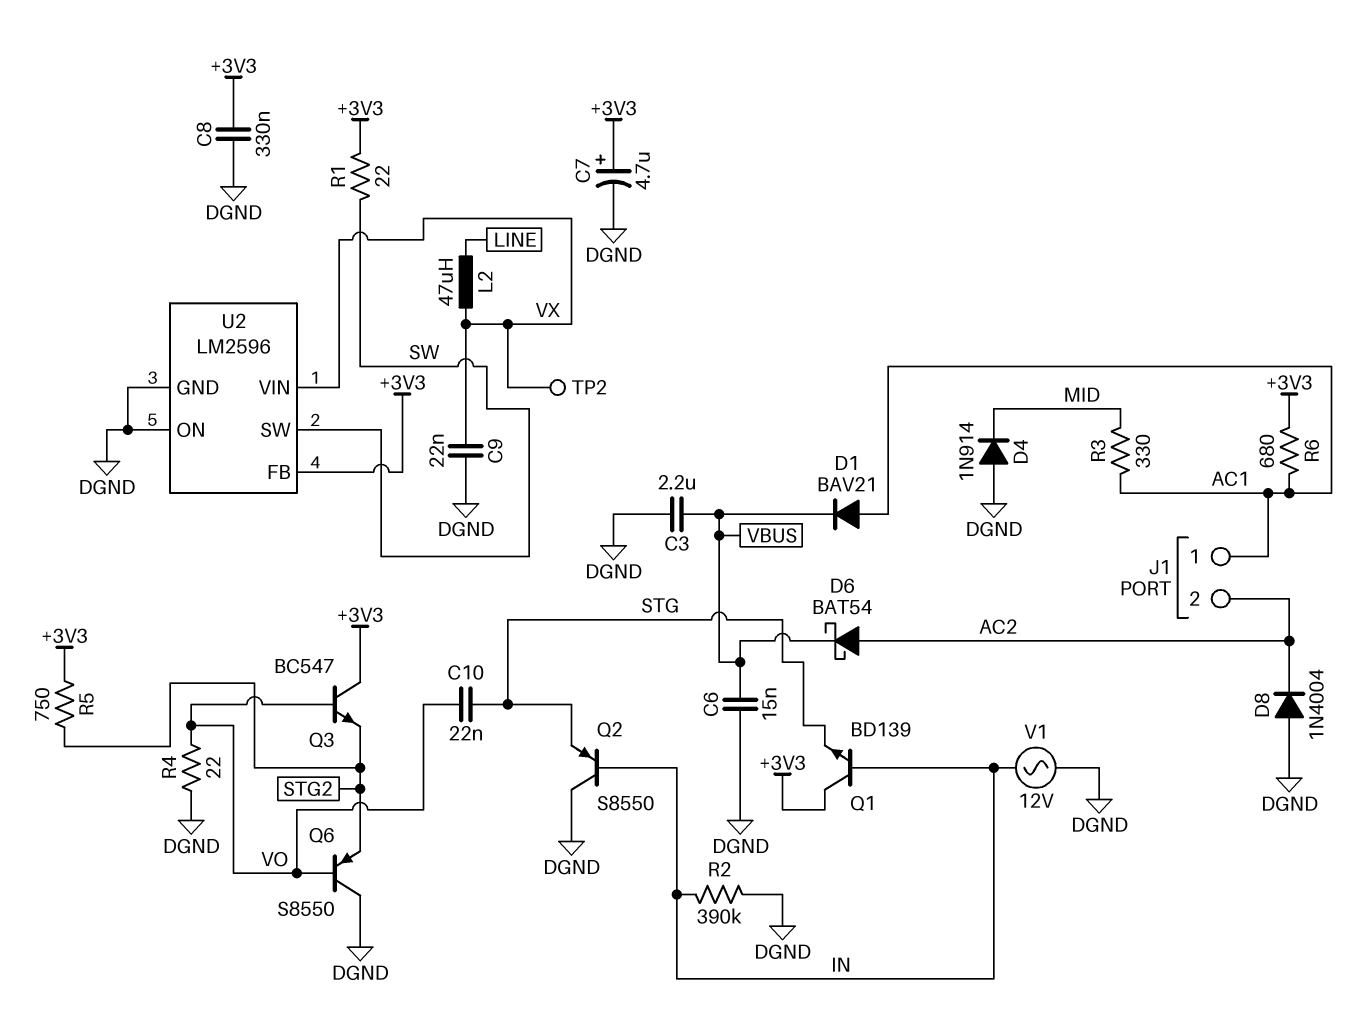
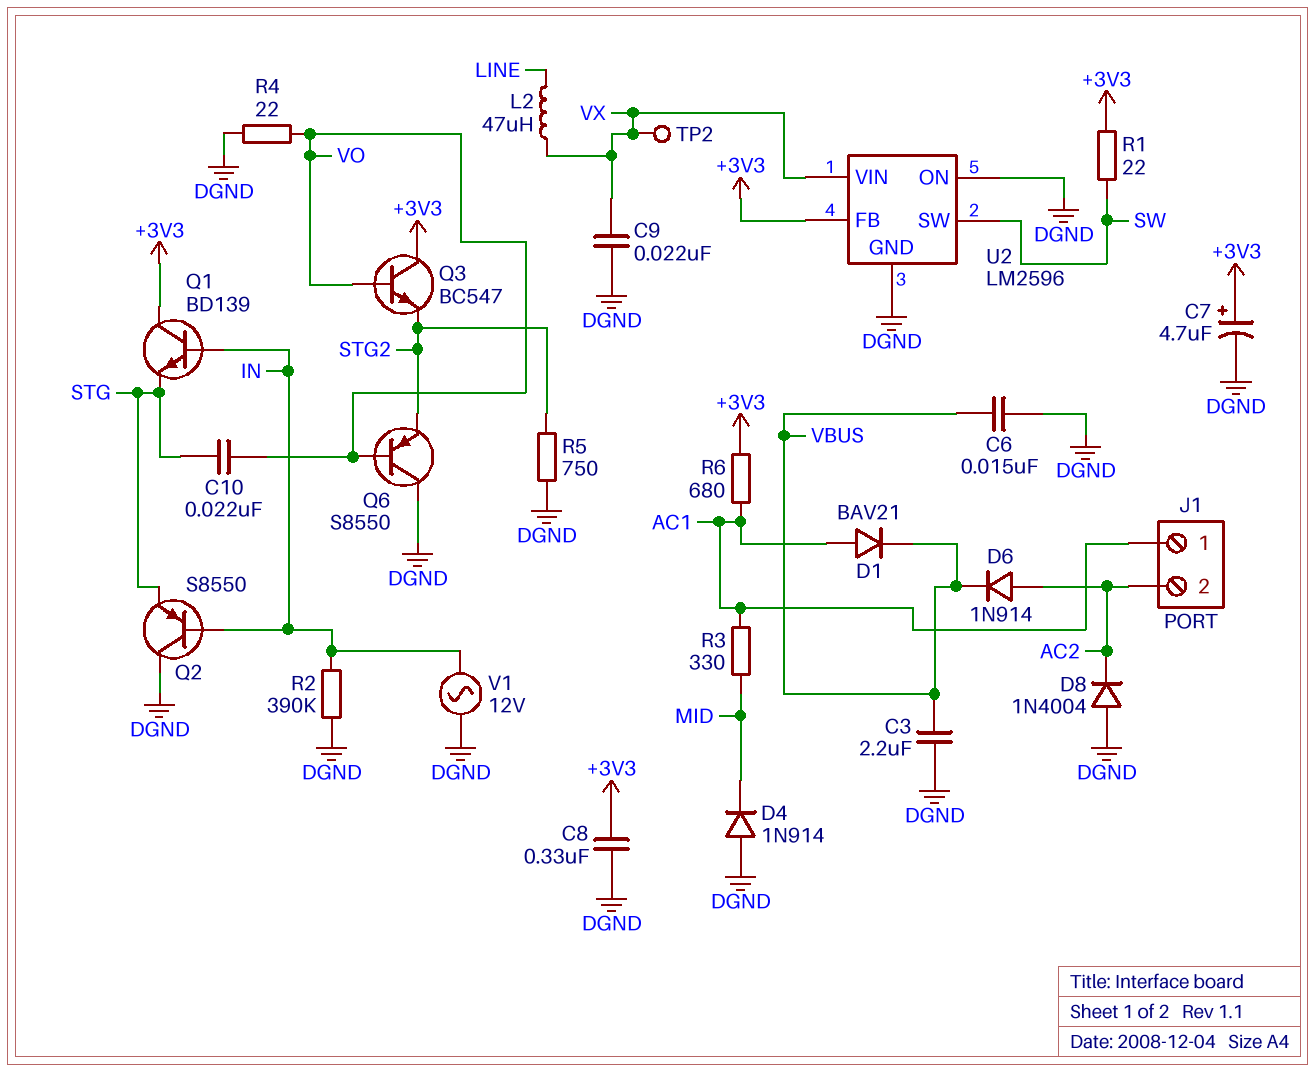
D6: schottky BAT54 (A AC2, K VBUS) -> diode 1N914 (A AC2, K VBUS)
R5: 750 (+3V3, STG2) -> 750 (DGND, STG2)

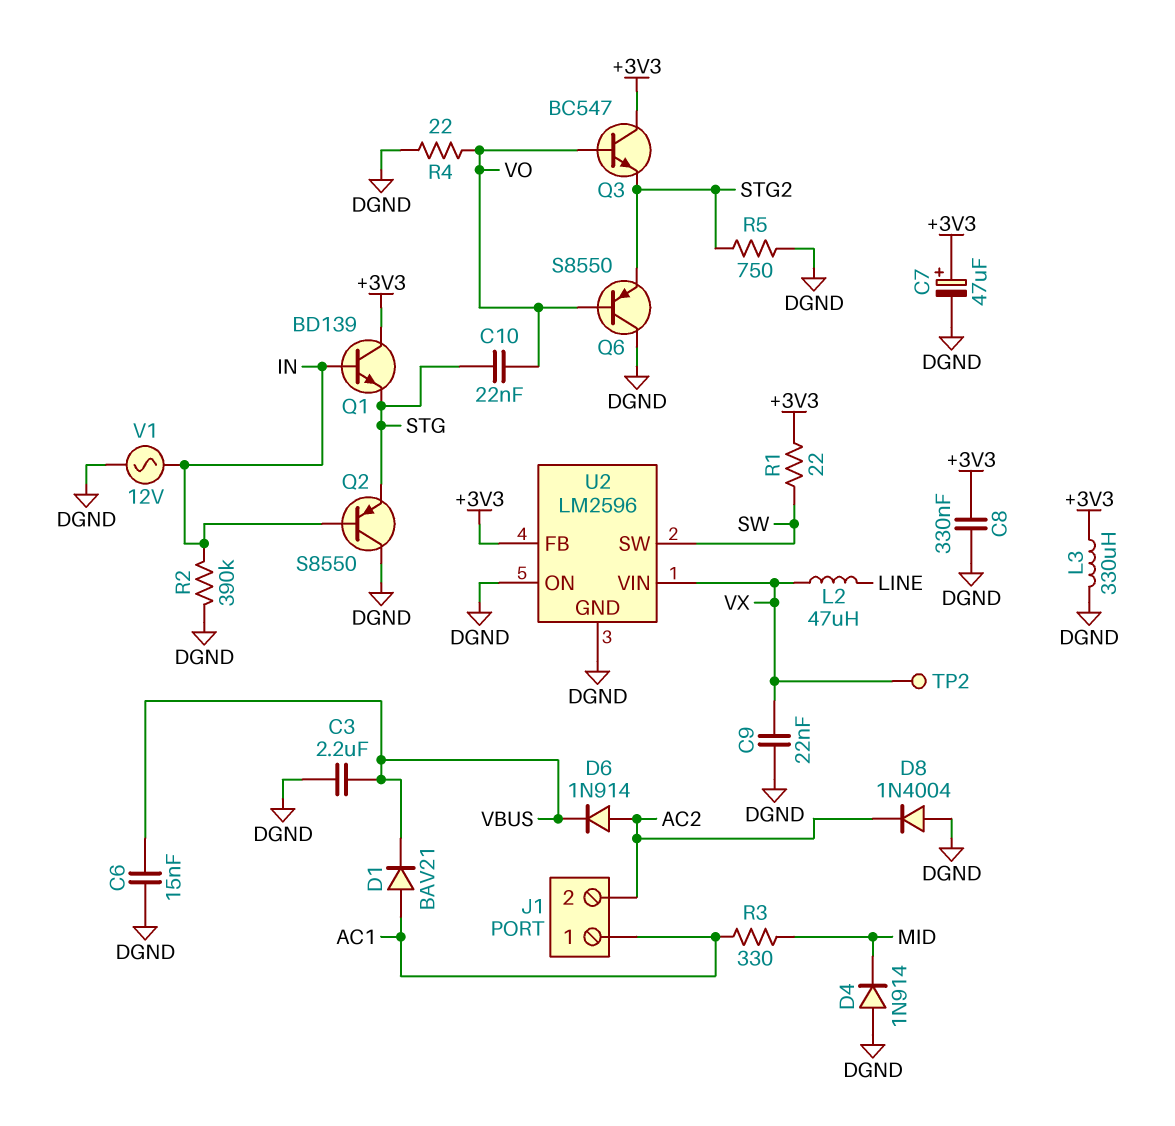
C7: 4.7uF (plus +3V3, minus DGND) -> 47uF (plus +3V3, minus DGND)
L3: none -> 330uH (+3V3, DGND)
R6: 680 (+3V3, AC1) -> none

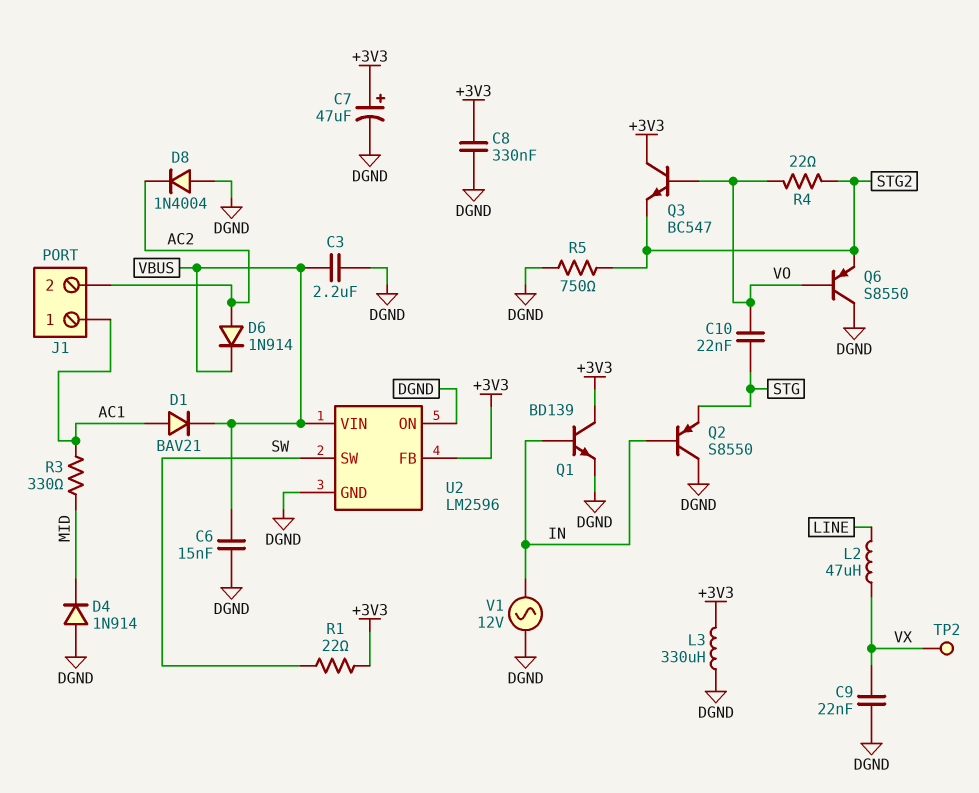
Q1: NPN BD139 (B IN, C +3V3, E STG) -> NPN BD139 (B IN, C +3V3, E DGND)
R2: 390k (DGND, IN) -> none
R4: 22 (DGND, VO) -> 22 (STG2, VO)
U2 pin VIN: VX -> VBUS

